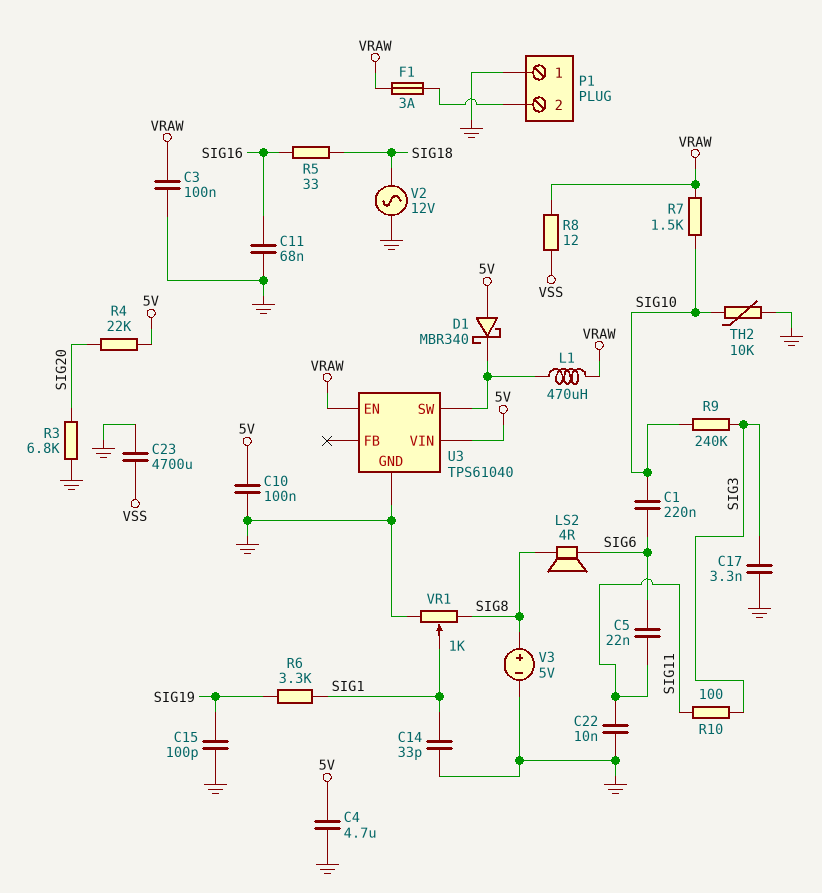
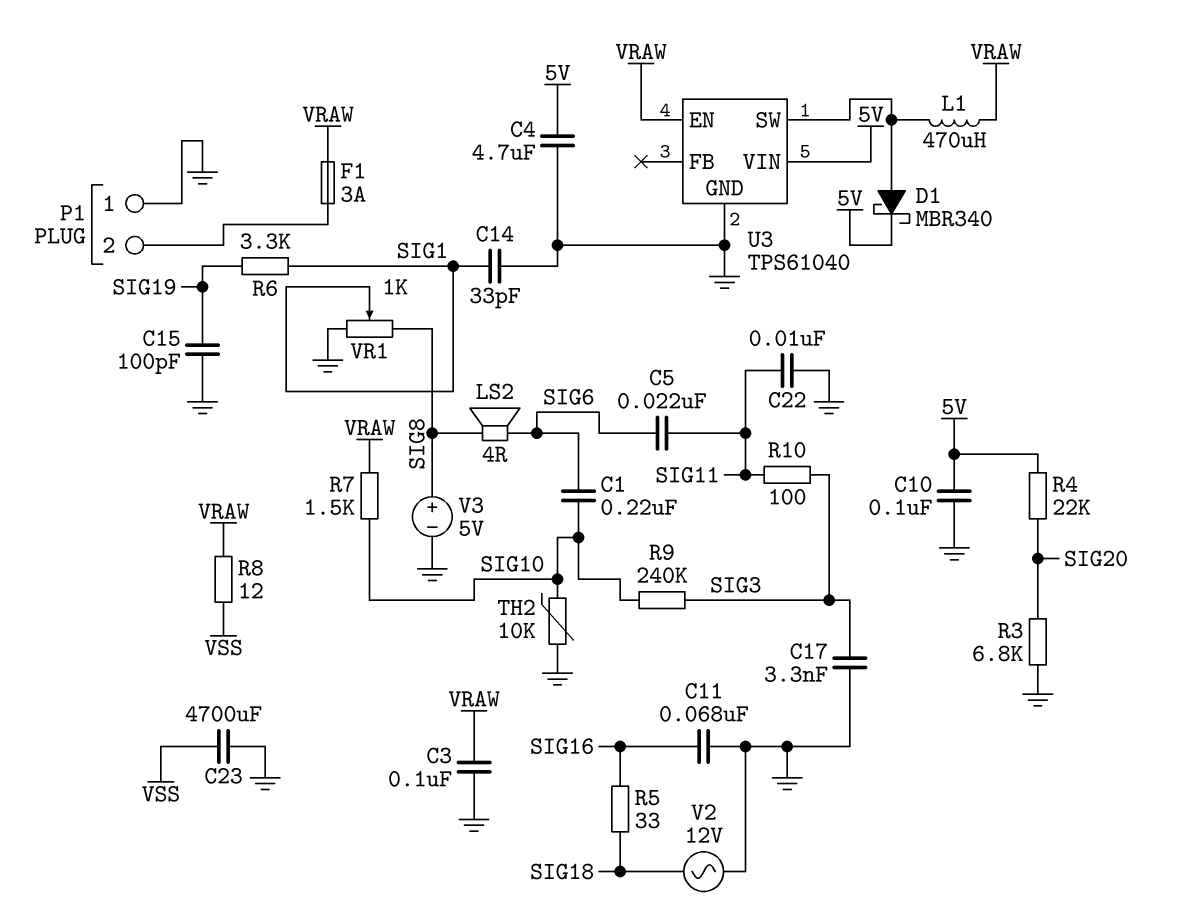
D1: schottky MBR340 (A 5V, K U3/SW) -> schottky MBR340 (A U3/SW, K 5V)

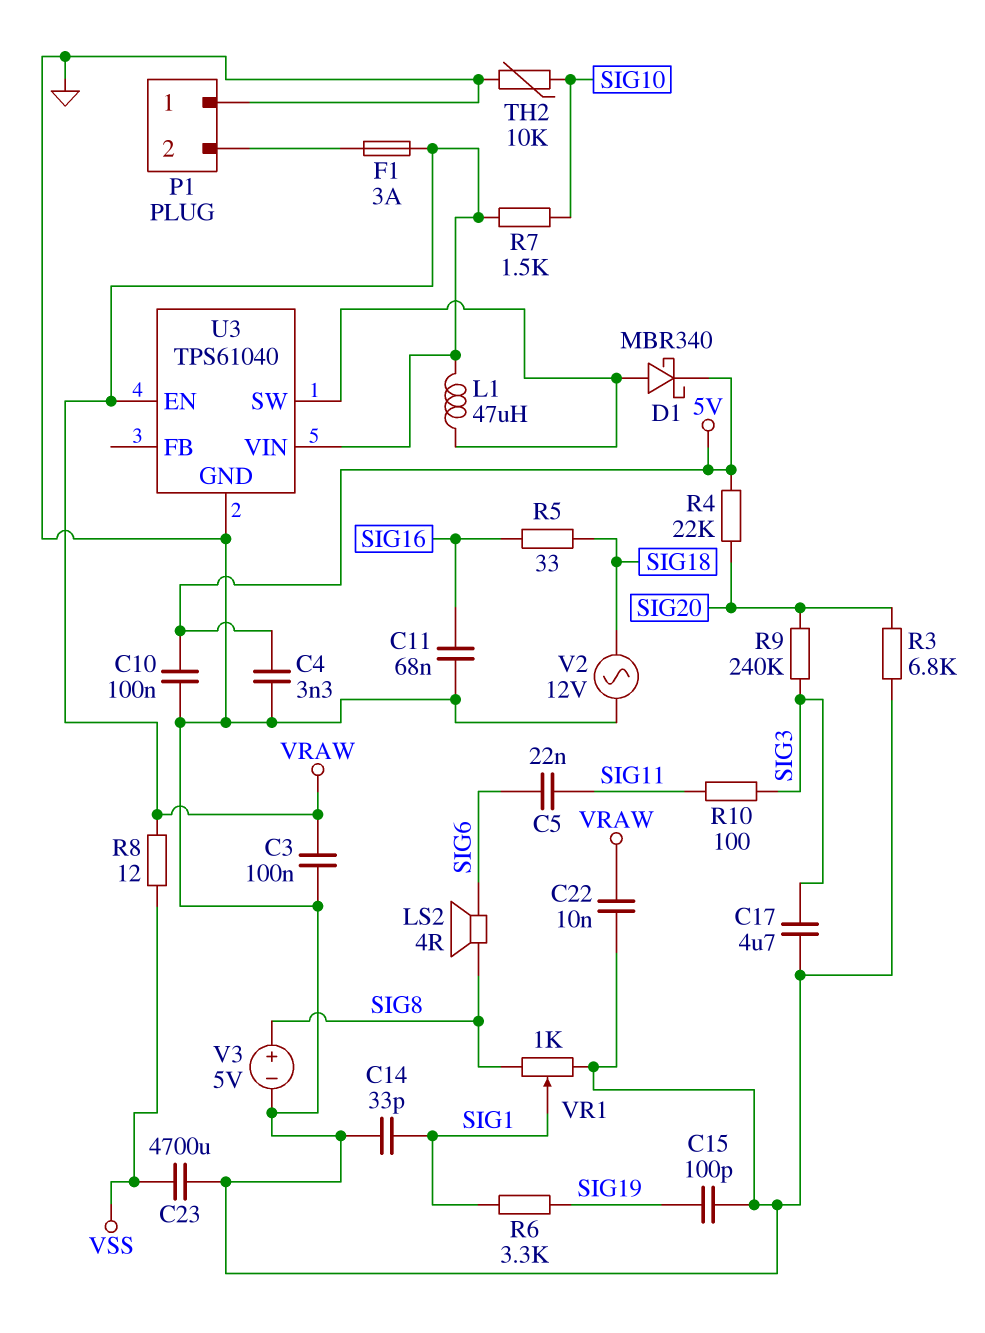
C1: 220nF (SIG6, SIG10) -> none
C4: 4.7uF (5V, GND) -> 3.3nF (5V, GND)
C17: 3.3nF (GND, SIG3) -> 4.7uF (GND, SIG3)
C22: 10nF (GND, SIG11) -> 10nF (GND, VRAW)
L1: 470uH (U3/SW, VRAW) -> 47uH (U3/SW, VRAW)
R9: 240k (SIG3, SIG10) -> 240k (SIG3, SIG20)
U3 pin VIN: 5V -> VRAW

